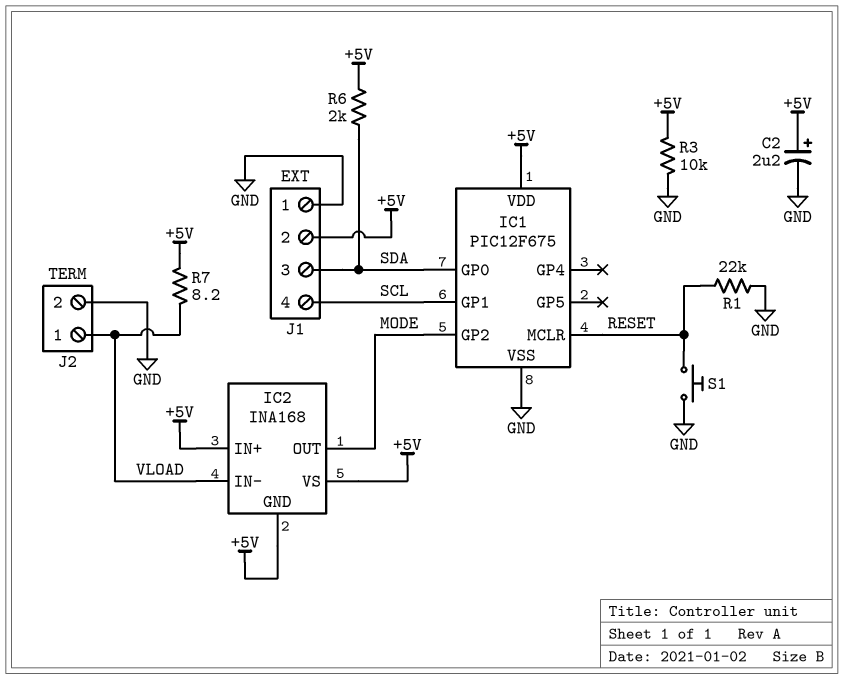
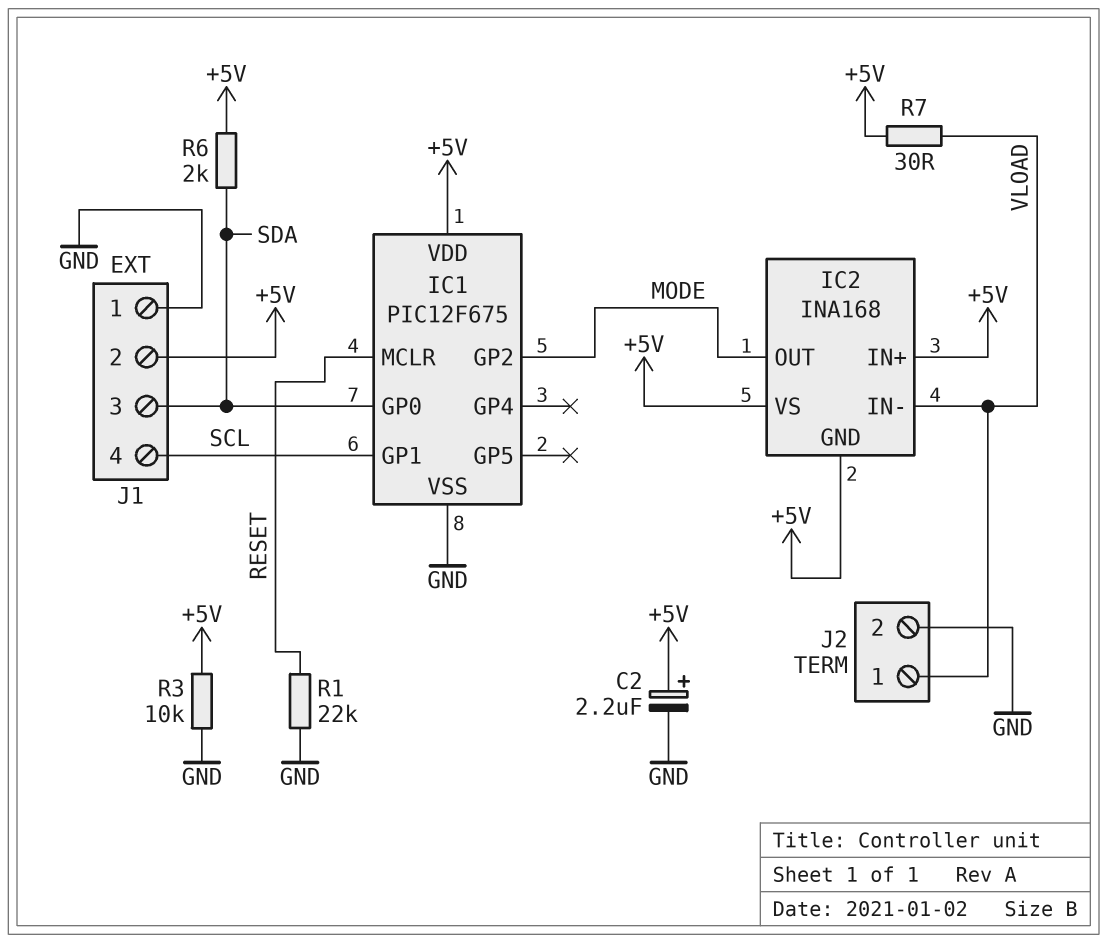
R7: 8.2 (+5V, VLOAD) -> 30 (+5V, VLOAD)
S1: button (GND, RESET) -> none

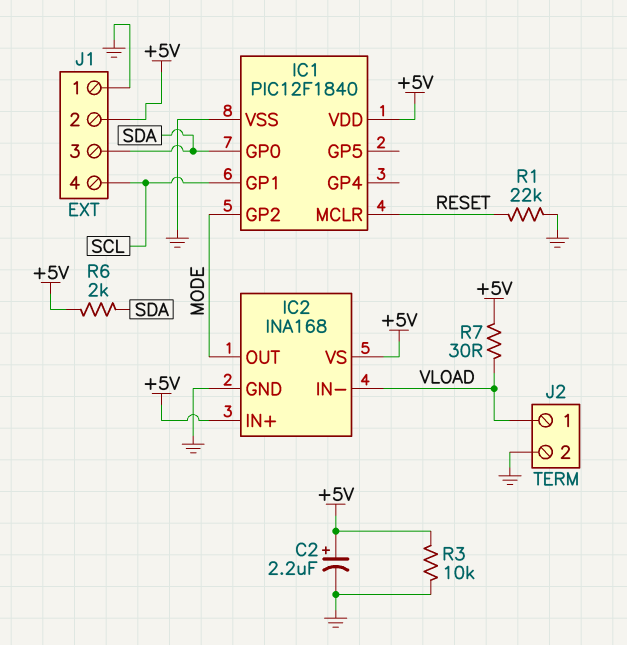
IC1: PIC12F675 -> PIC12F1840
IC2 pin GND: +5V -> GND

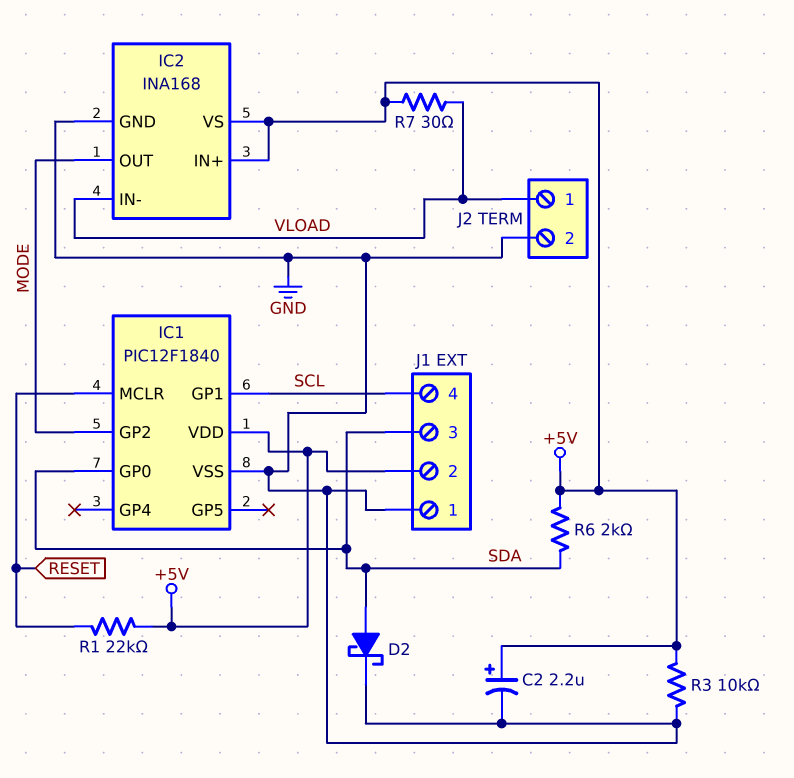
D2: none -> schottky (A SDA, K GND)
R1: 22k (GND, RESET) -> 22k (+5V, RESET)

